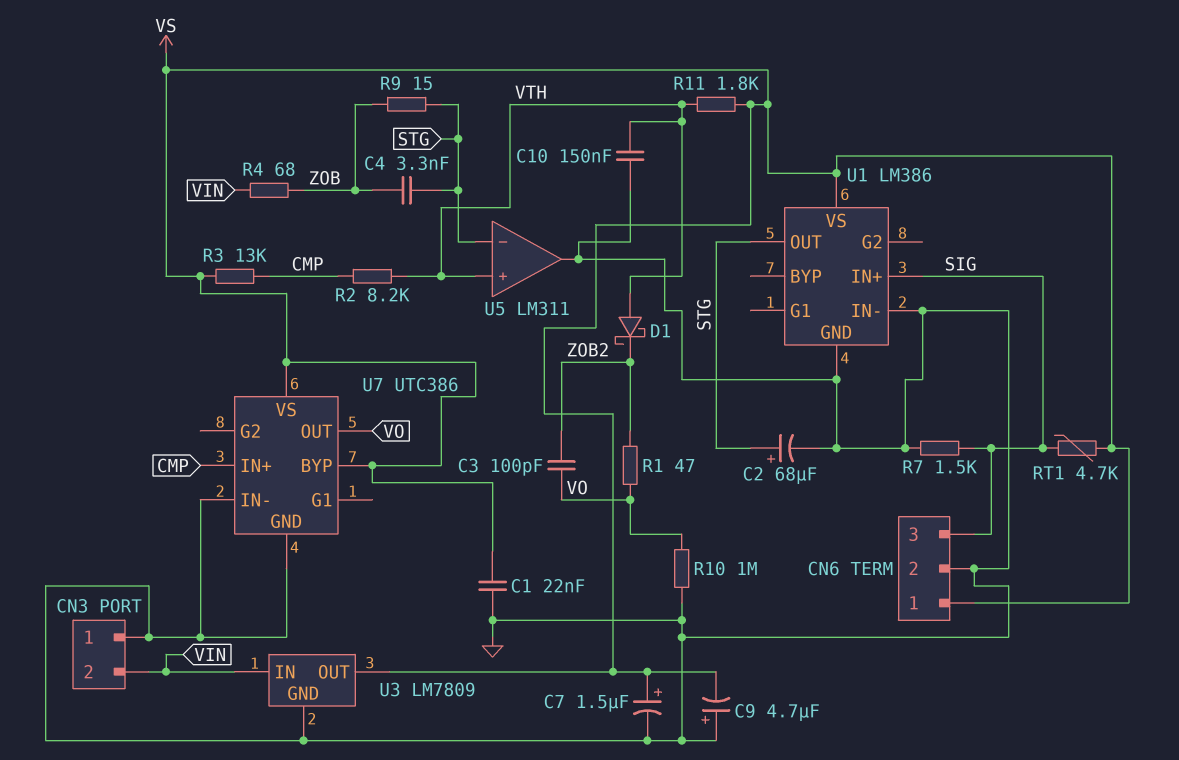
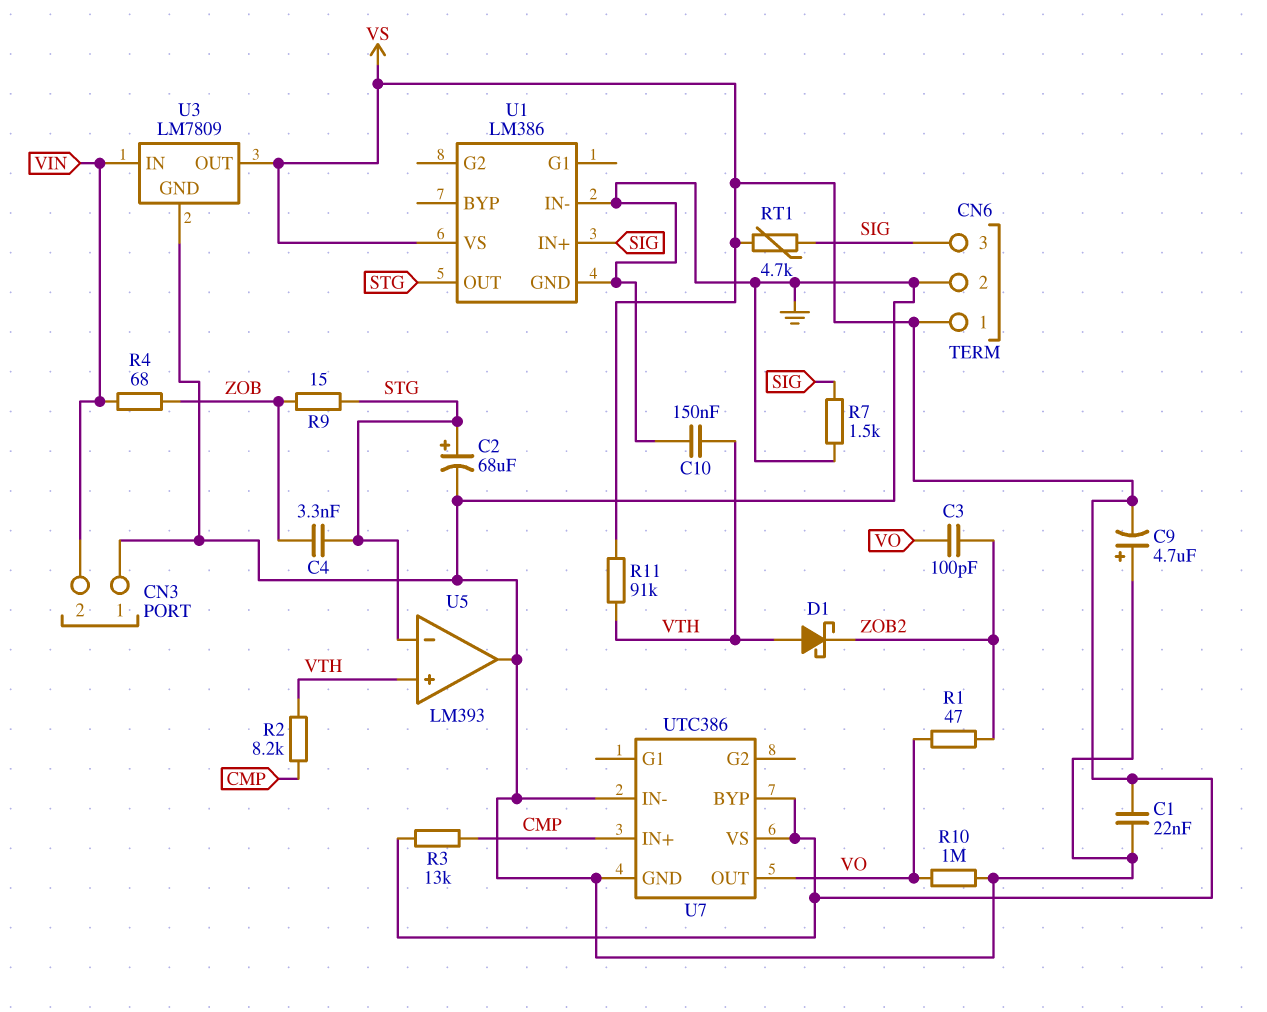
C7: 1.5uF (plus VS, minus GND) -> none
R11: 1.8k (VS, VTH) -> 91k (VS, VTH)
U5: LM311 -> LM393

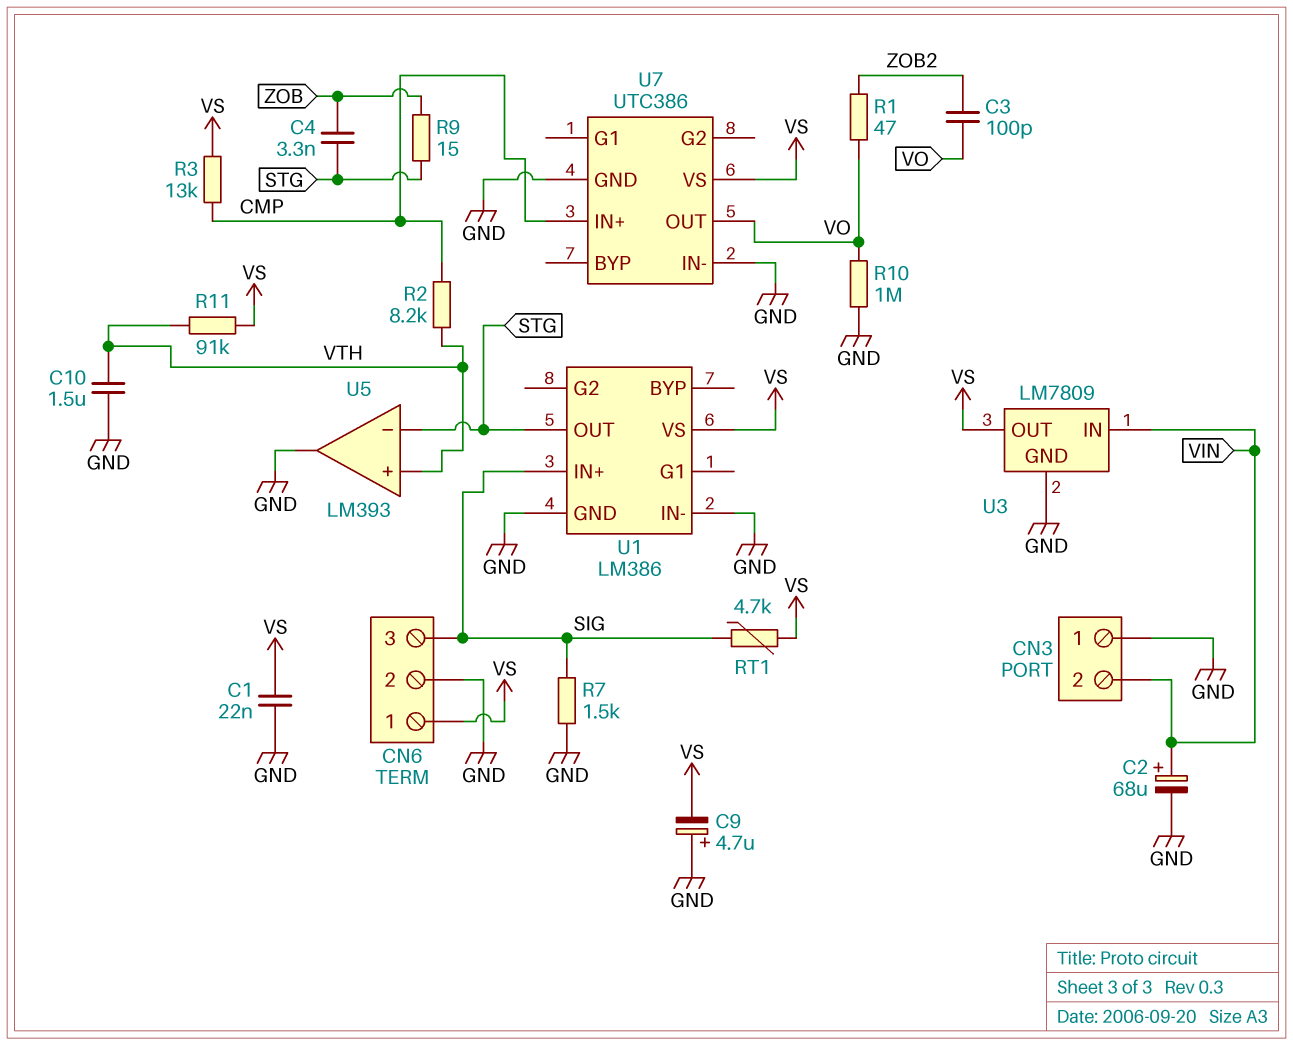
C2: 68uF (plus STG, minus GND) -> 68uF (plus VIN, minus GND)
C10: 150nF (GND, VTH) -> 1.5uF (GND, VTH)
D1: schottky (A VTH, K ZOB2) -> none
R4: 68 (VIN, ZOB) -> none
U7 pin BYP: VS -> none

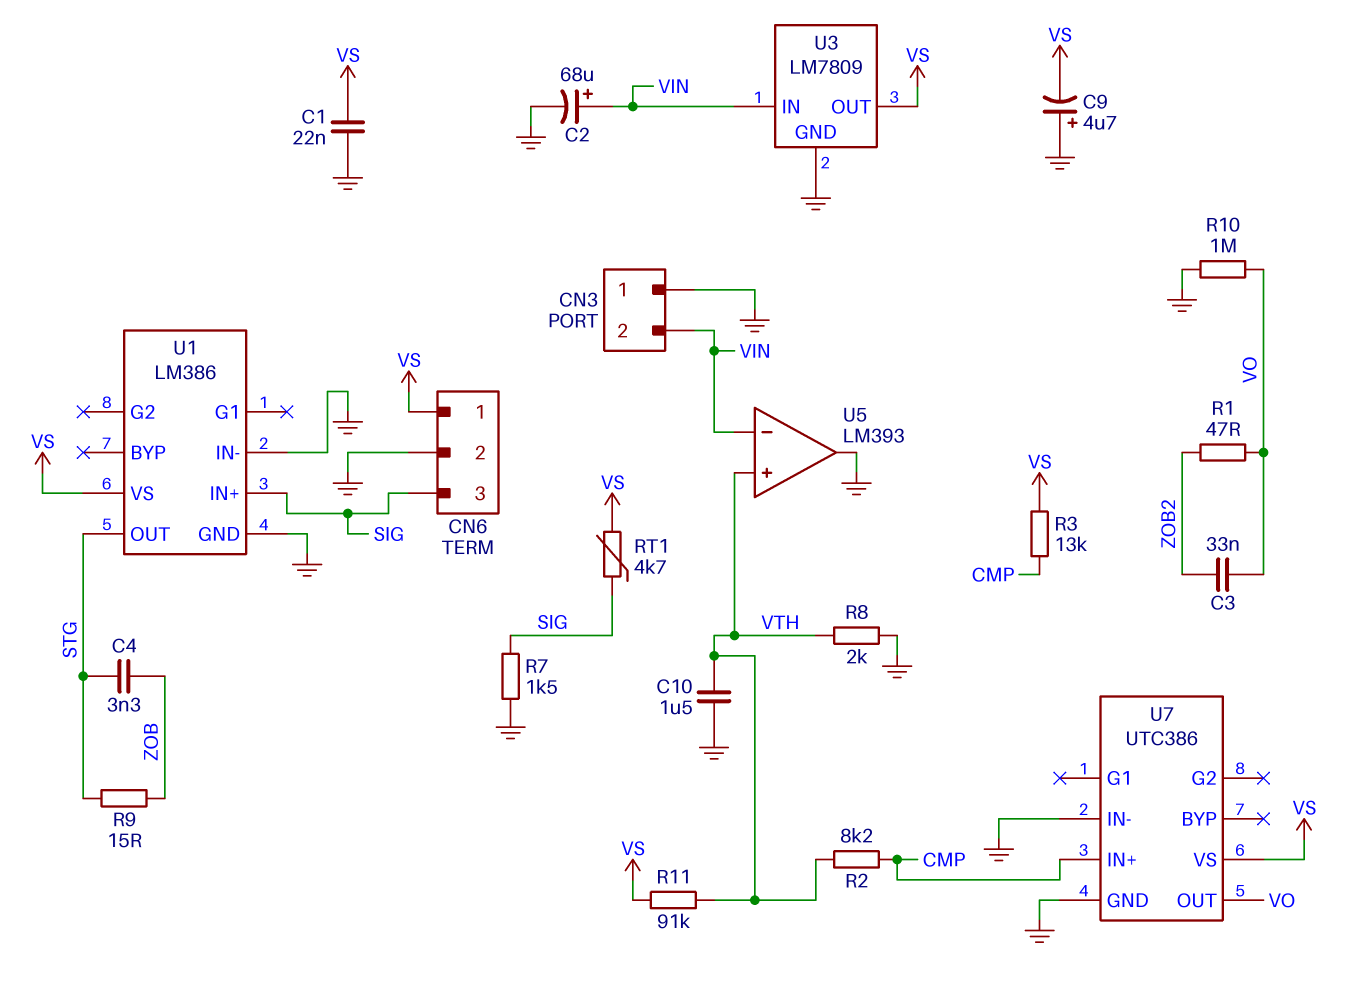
C3: 100pF (VO, ZOB2) -> 33nF (VO, ZOB2)
R8: none -> 2k (GND, VTH)
U5 pin in-: STG -> VIN

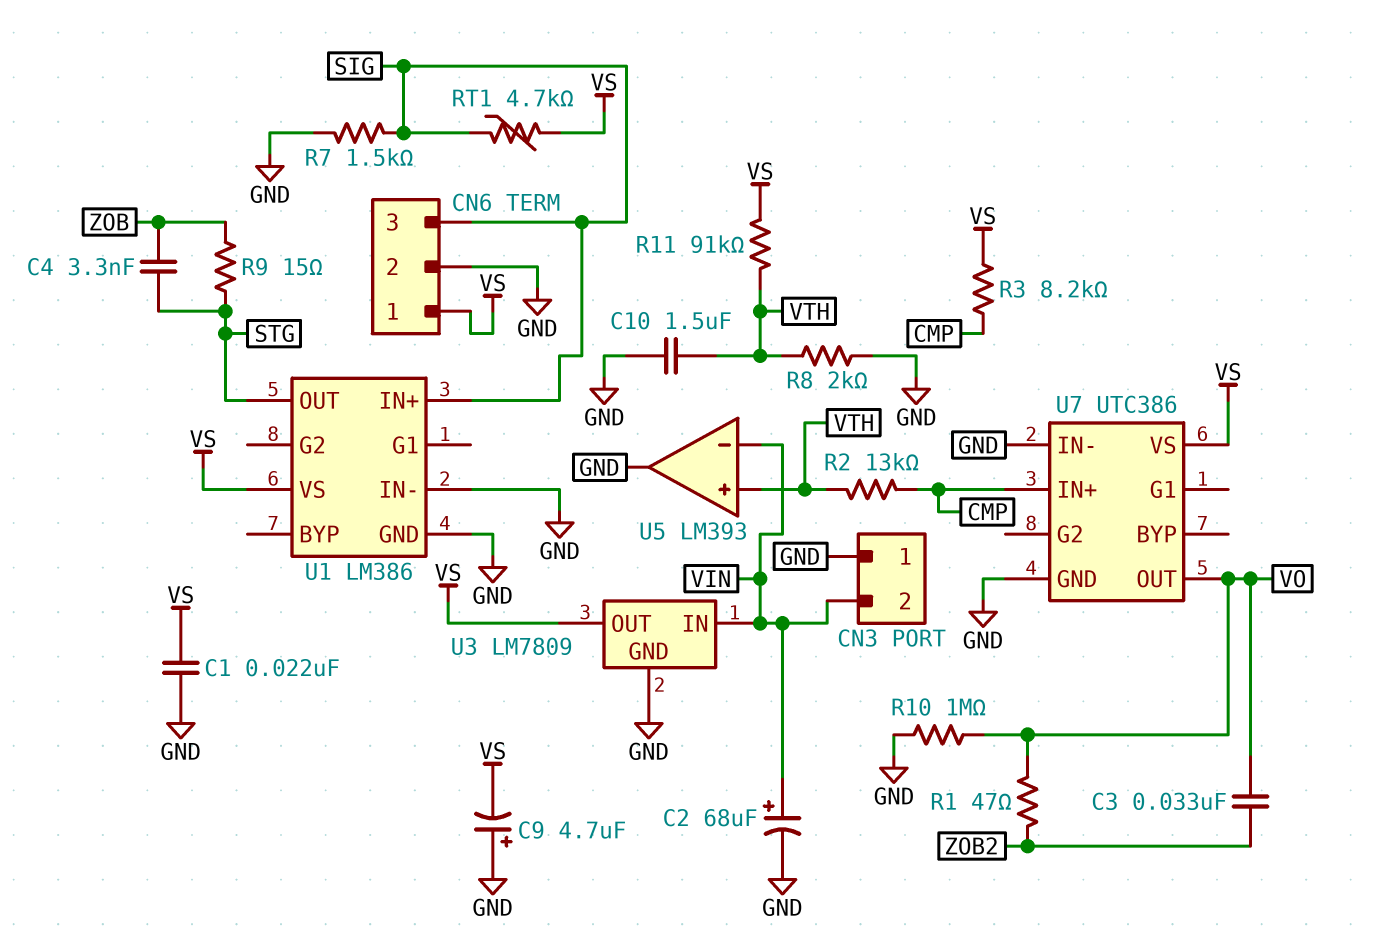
R2: 8.2k (CMP, VTH) -> 13k (CMP, VTH)
R3: 13k (CMP, VS) -> 8.2k (CMP, VS)

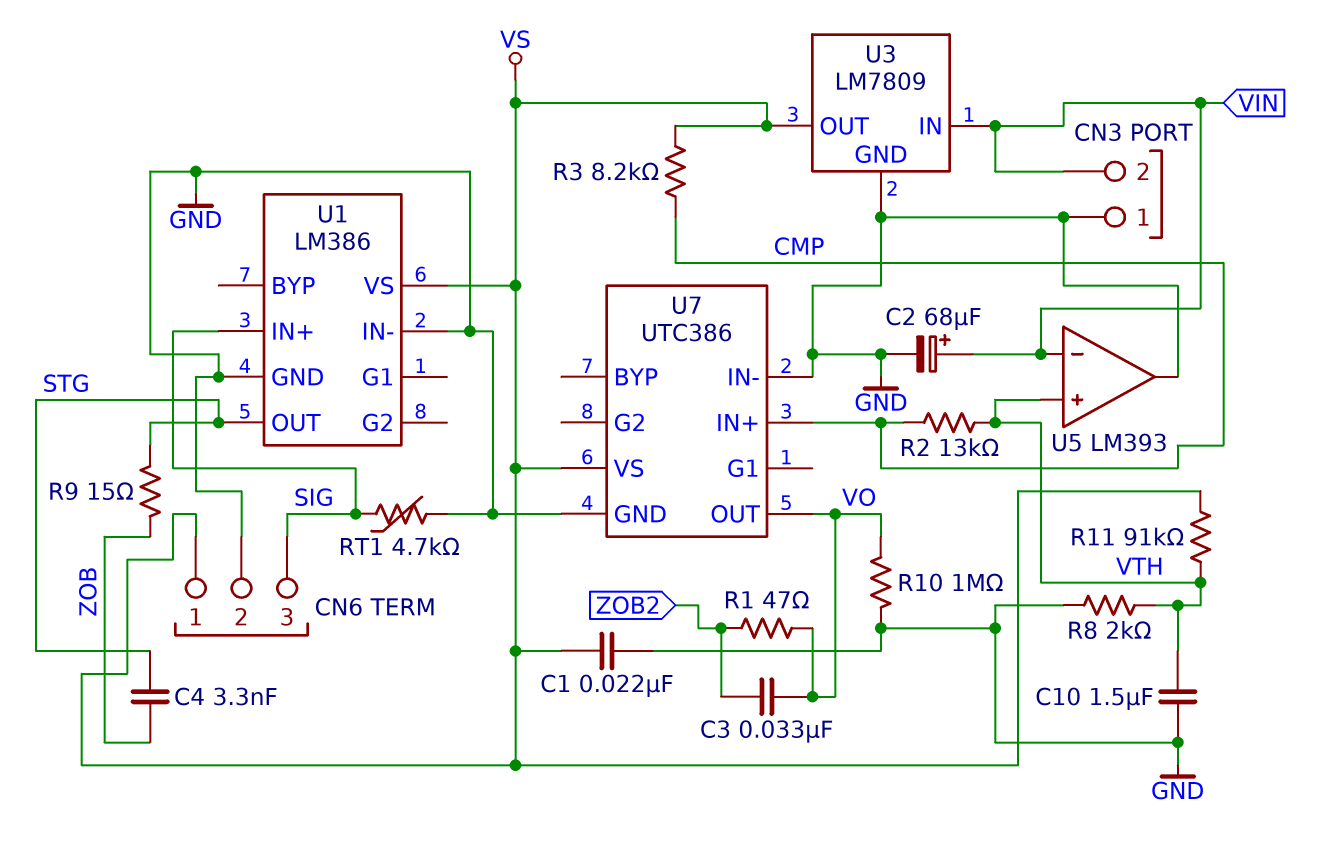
C9: 4.7uF (plus GND, minus VS) -> none
R7: 1.5k (GND, SIG) -> none
RT1: 4.7k (SIG, VS) -> 4.7k (GND, SIG)

